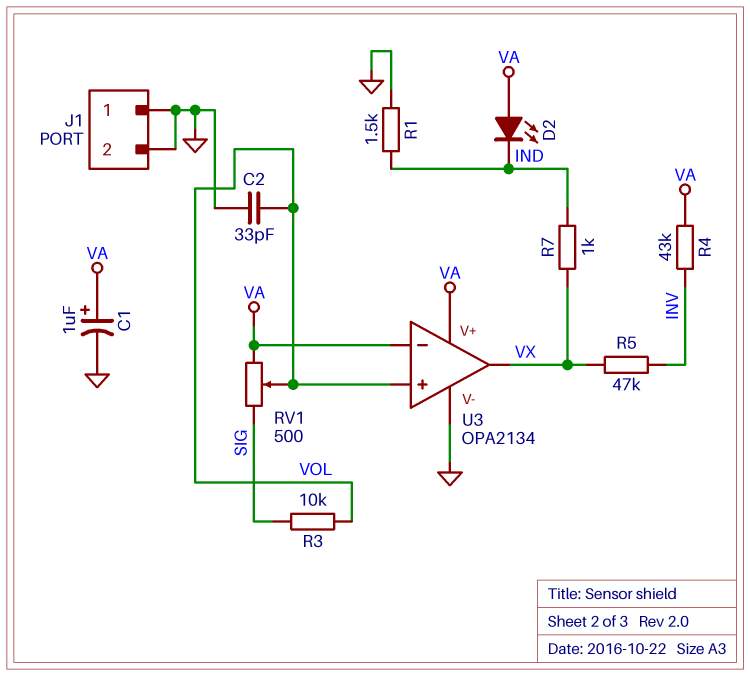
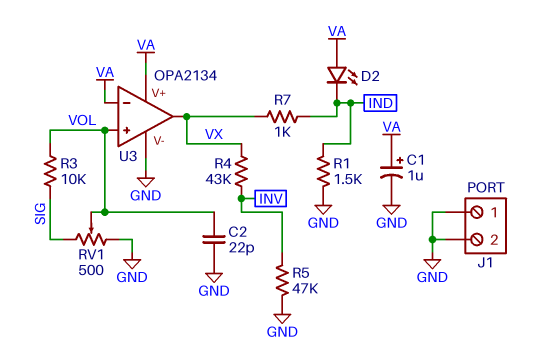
C2: 33pF (GND, VOL) -> 22pF (GND, VOL)
R4: 43k (INV, VA) -> 43k (INV, VX)
R5: 47k (INV, VX) -> 47k (GND, INV)
RV1: 500 (SIG, VA, wiper VOL) -> 500 (GND, SIG, wiper VOL)

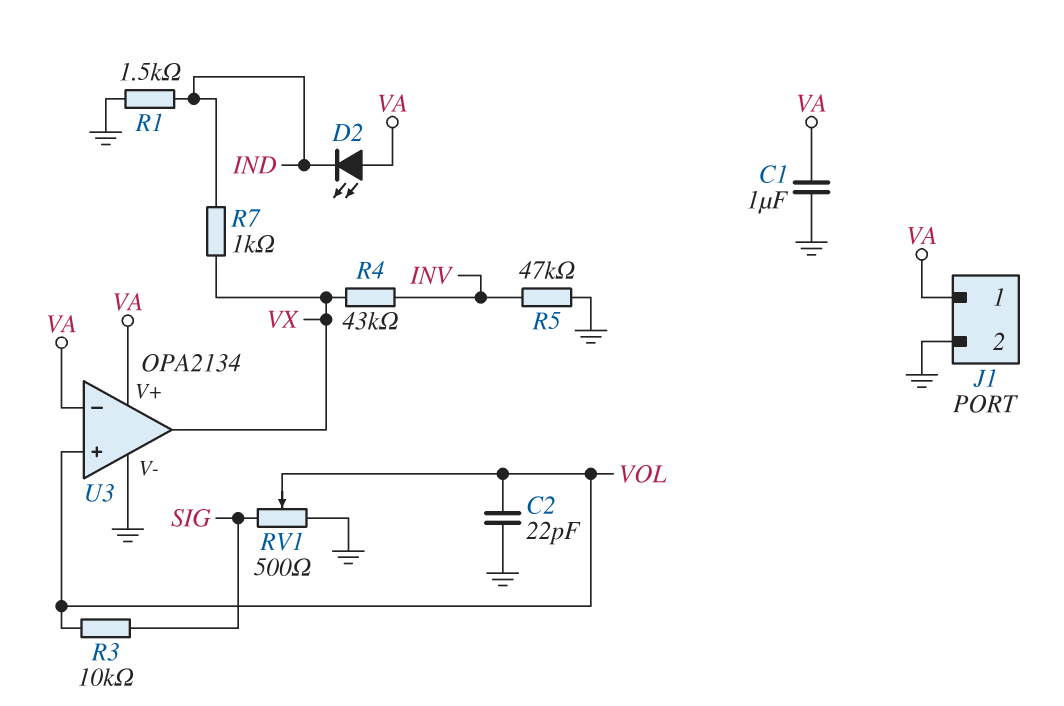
C1: 1uF (plus VA, minus GND) -> 1uF (GND, VA)
J1 pin 1: GND -> VA

